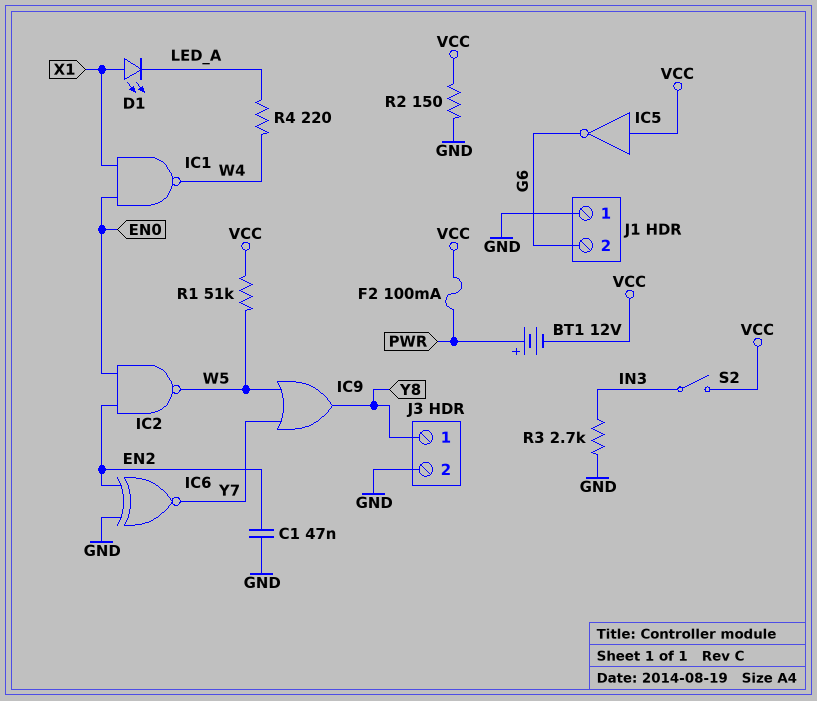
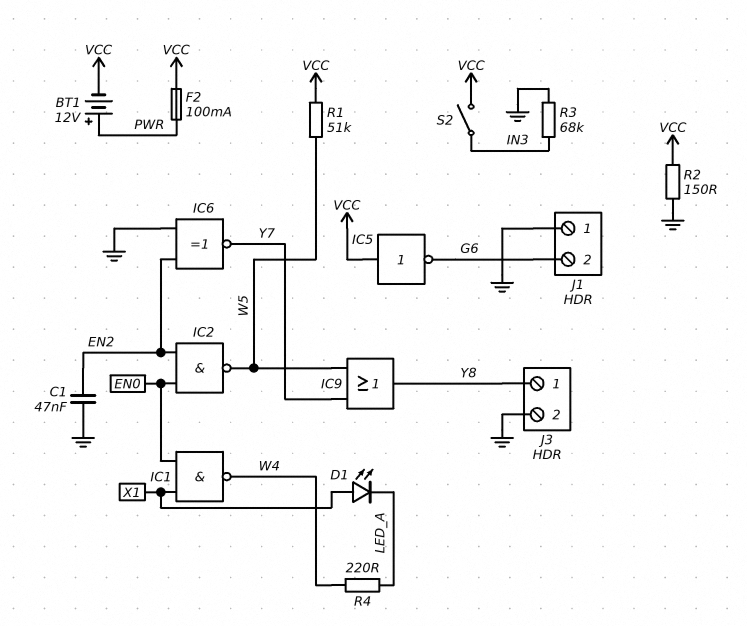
R3: 2.7k (GND, IN3) -> 68k (GND, IN3)

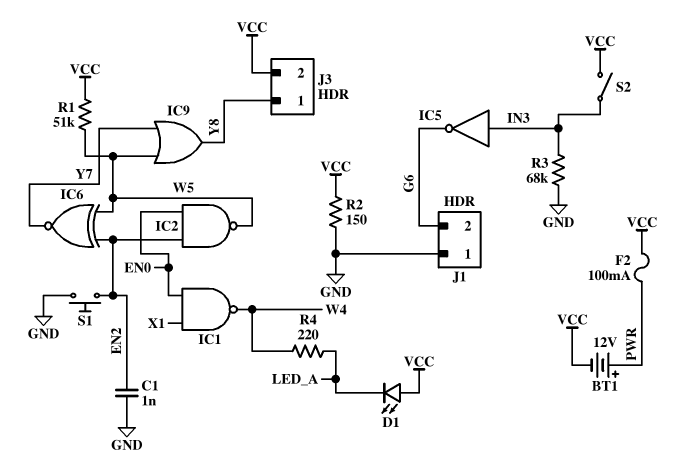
C1: 47nF (EN2, GND) -> 1nF (EN2, GND)
D1: LED (A X1, K LED_A) -> LED (A VCC, K LED_A)
IC5: NOT (in VCC, out G6) -> NOT (in IN3, out G6)
IC6: XNOR (in EN2, in GND, out Y7) -> XNOR (in EN2, in W5, out Y7)
J3 pin 2: GND -> VCC
S1: none -> button (EN2, GND)

